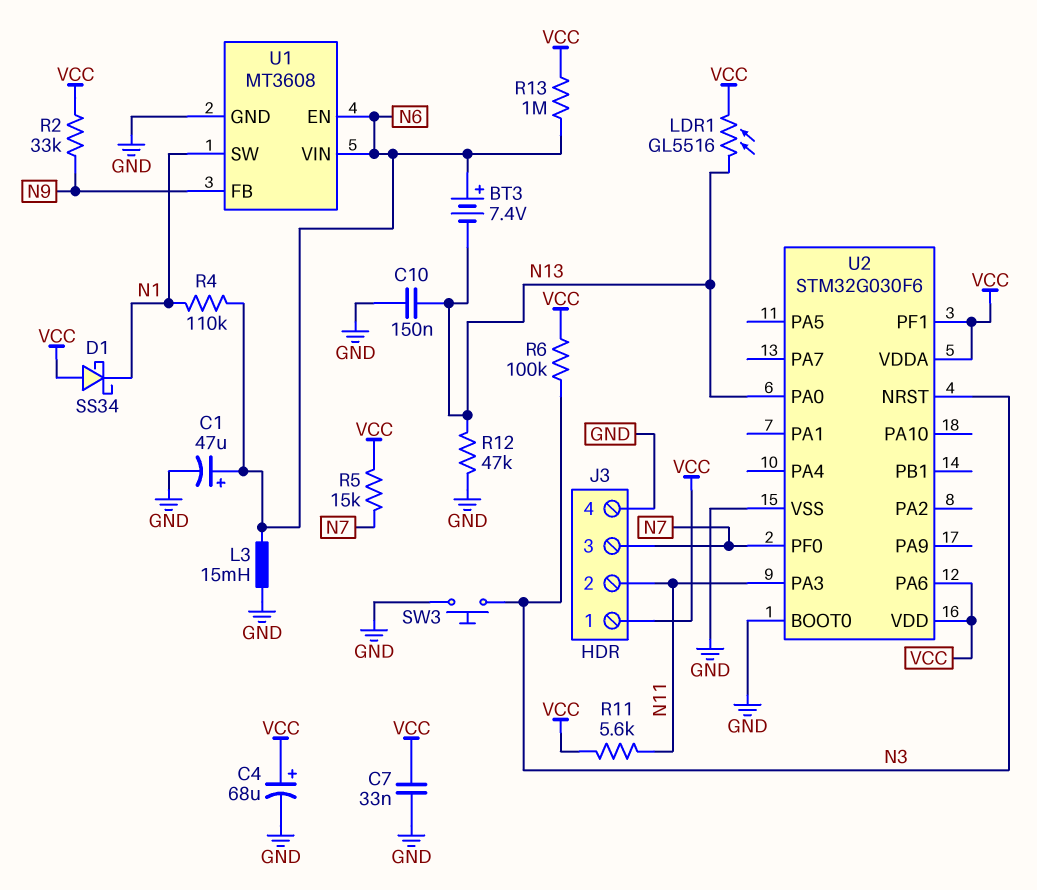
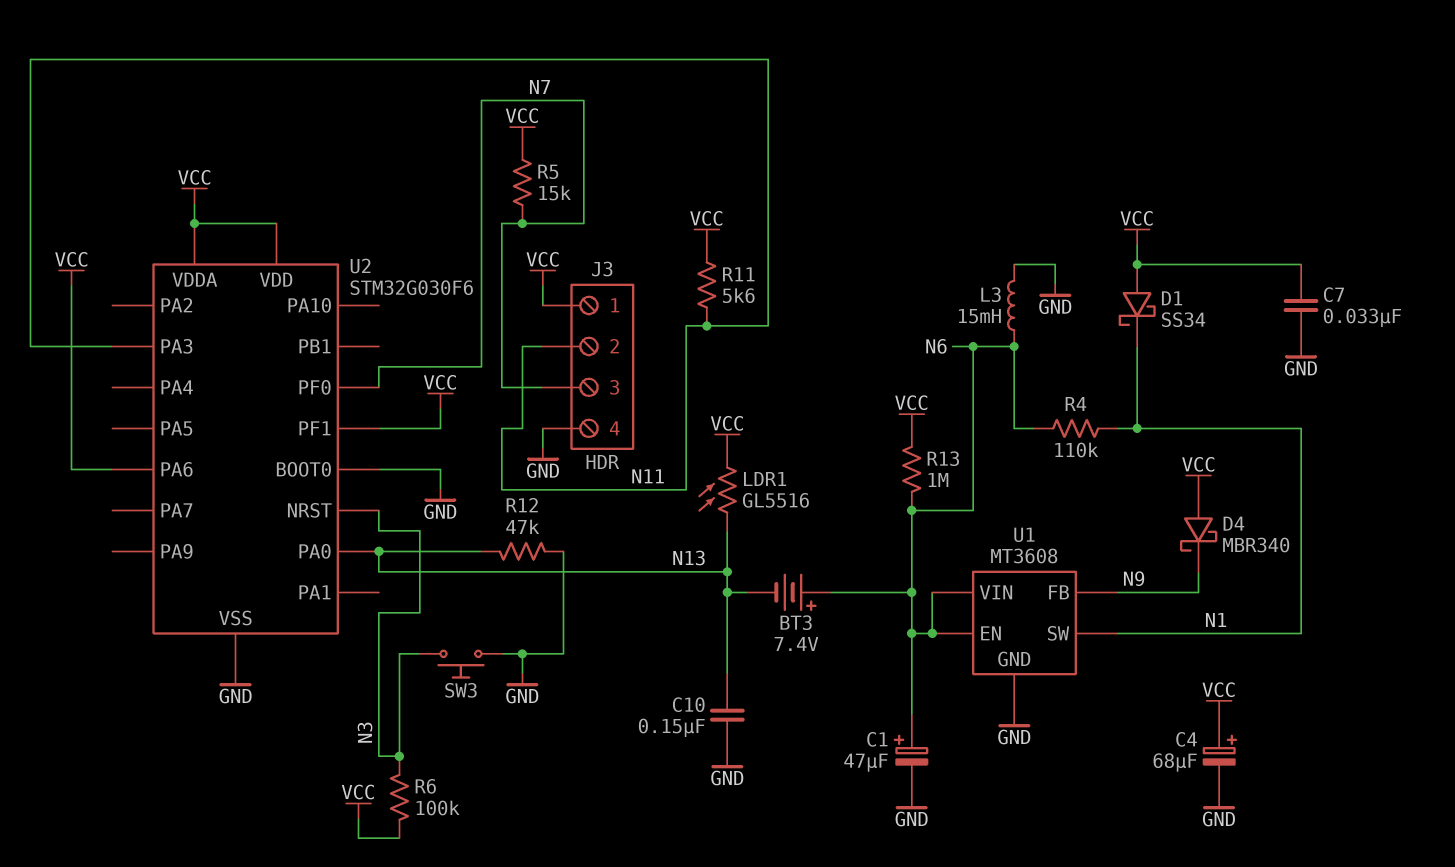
D4: none -> schottky MBR340 (A VCC, K N9)
R2: 33k (N9, VCC) -> none

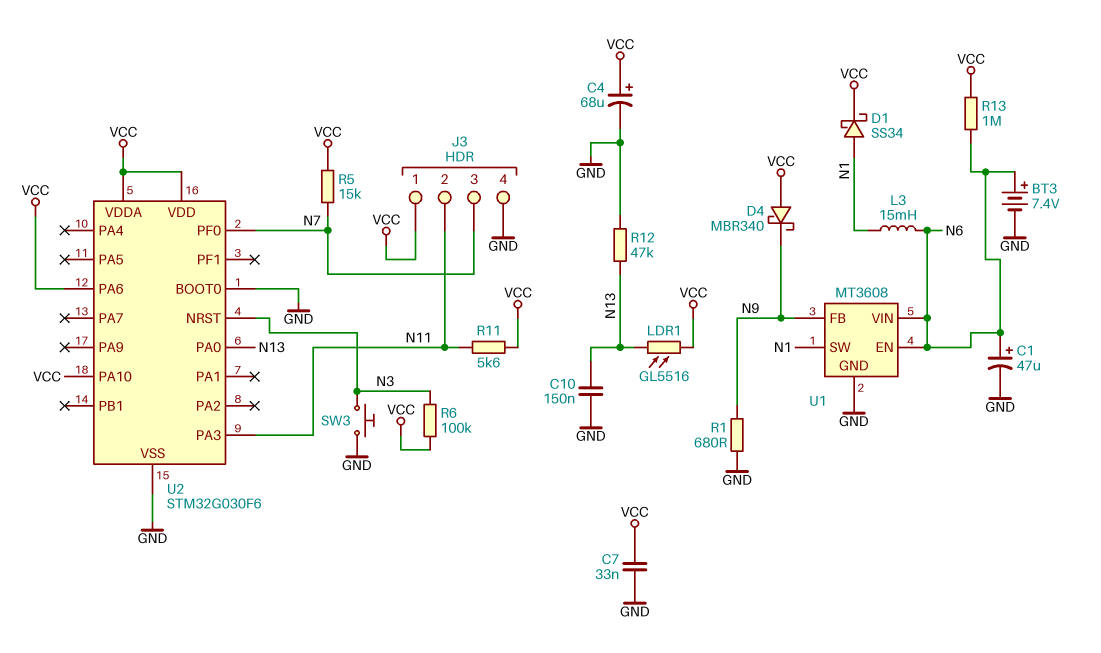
BT3: 7.4V (plus N6, minus N13) -> 7.4V (plus N6, minus GND)
D1: schottky SS34 (A VCC, K N1) -> schottky SS34 (A N1, K VCC)
L3: 15mH (GND, N6) -> 15mH (N1, N6)
R1: none -> 680 (GND, N9)
R4: 110k (N1, N6) -> none
U2 pin PA10: none -> VCC
U2 pin PF1: VCC -> none

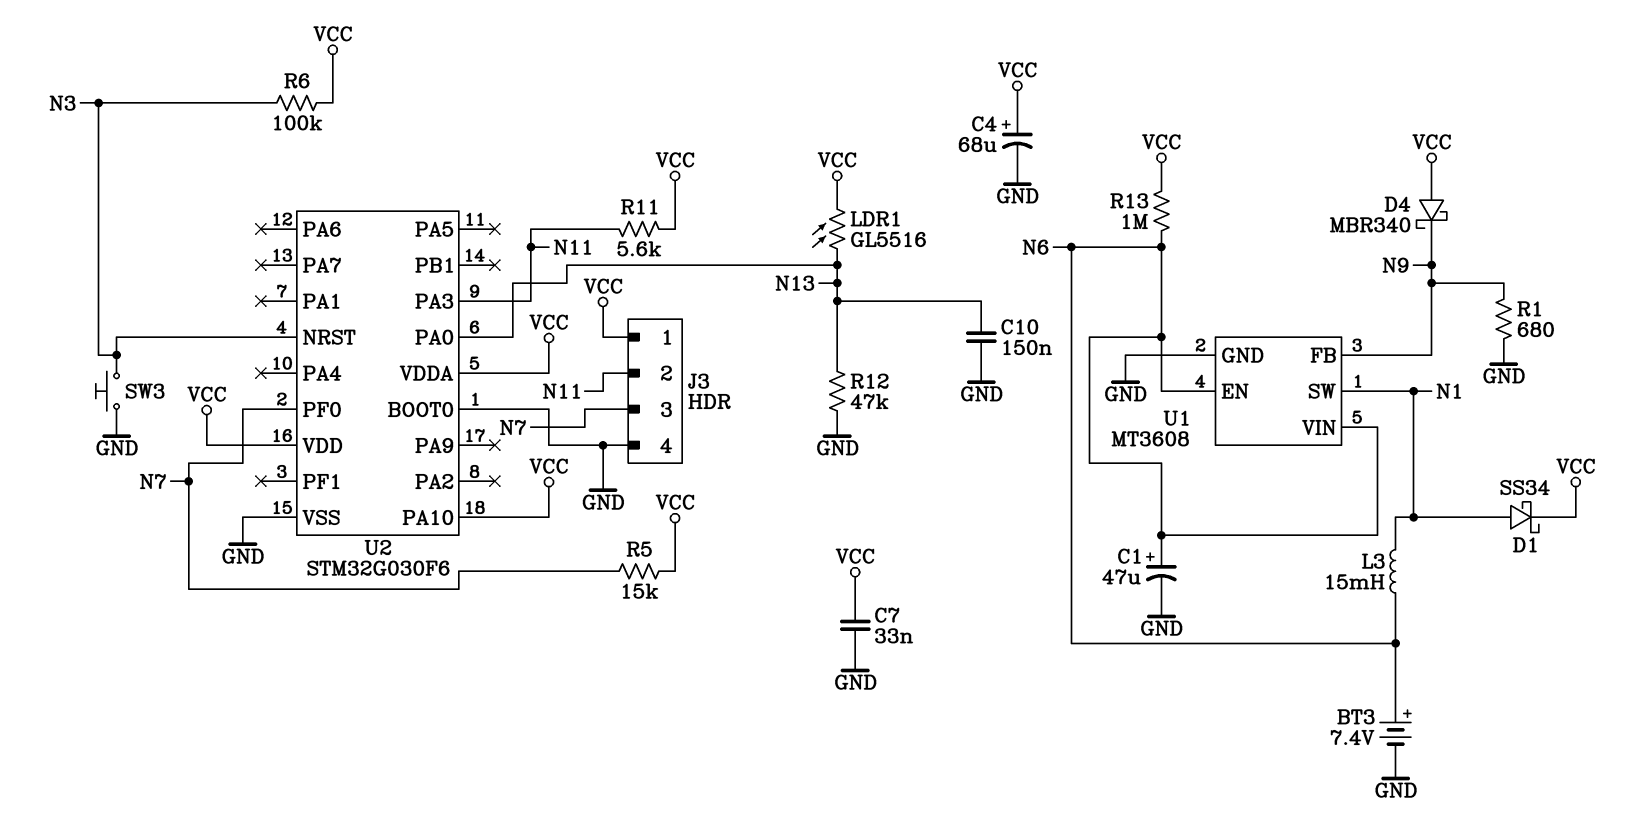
U2 pin PA6: VCC -> none

